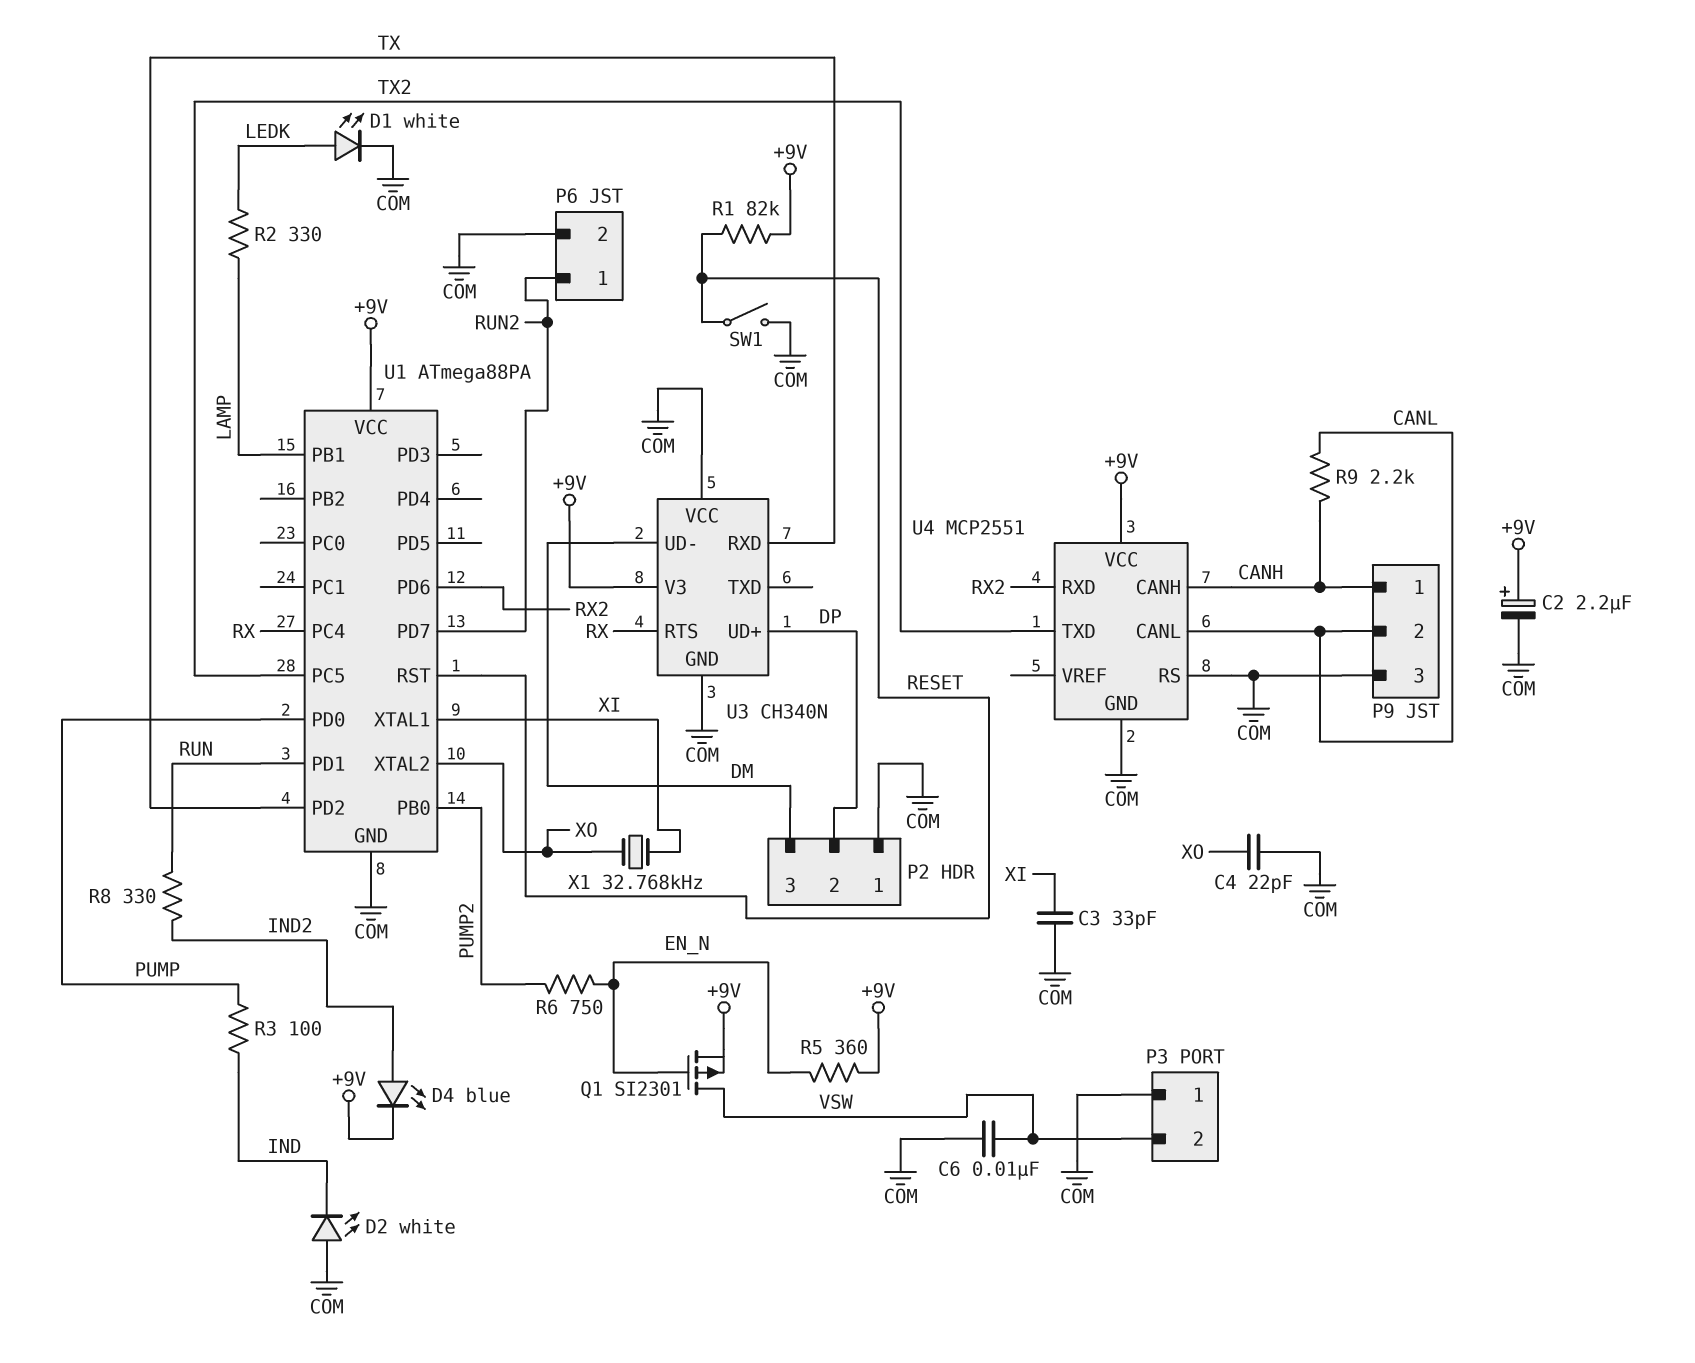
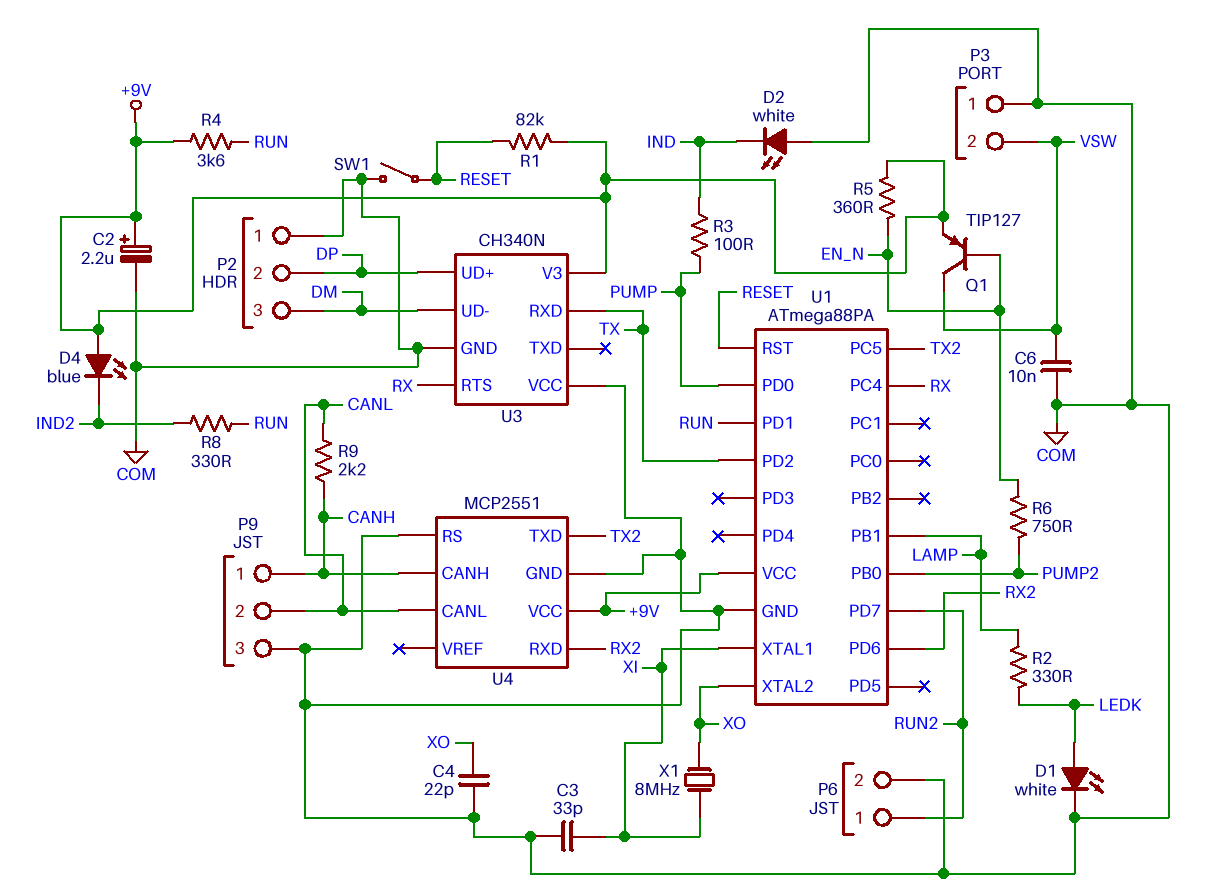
D4: LED blue (A IND2, K +9V) -> LED blue (A +9V, K IND2)
Q1: PMOS SI2301 (G EN_N, D VSW, S +9V) -> PNP TIP127 (B EN_N, C VSW, E +9V)
R4: none -> 3.6k (+9V, RUN)
X1: 32.768kHz (XI, XO) -> 8MHz (XI, XO)

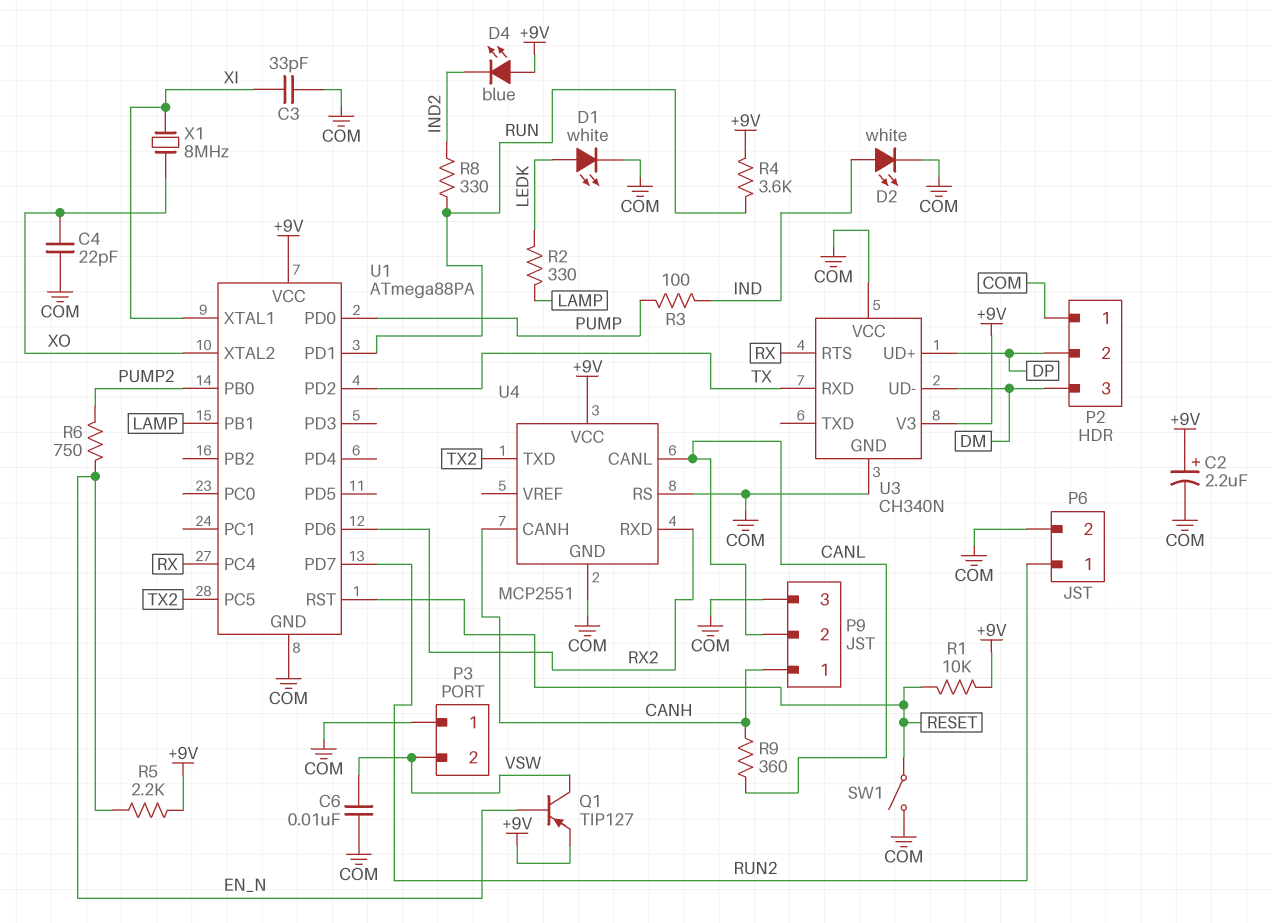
D2: LED white (A COM, K IND) -> LED white (A IND, K COM)
R1: 82k (+9V, RESET) -> 10k (+9V, RESET)
R5: 360 (+9V, EN_N) -> 2.2k (+9V, EN_N)
R9: 2.2k (CANH, CANL) -> 360 (CANH, CANL)

